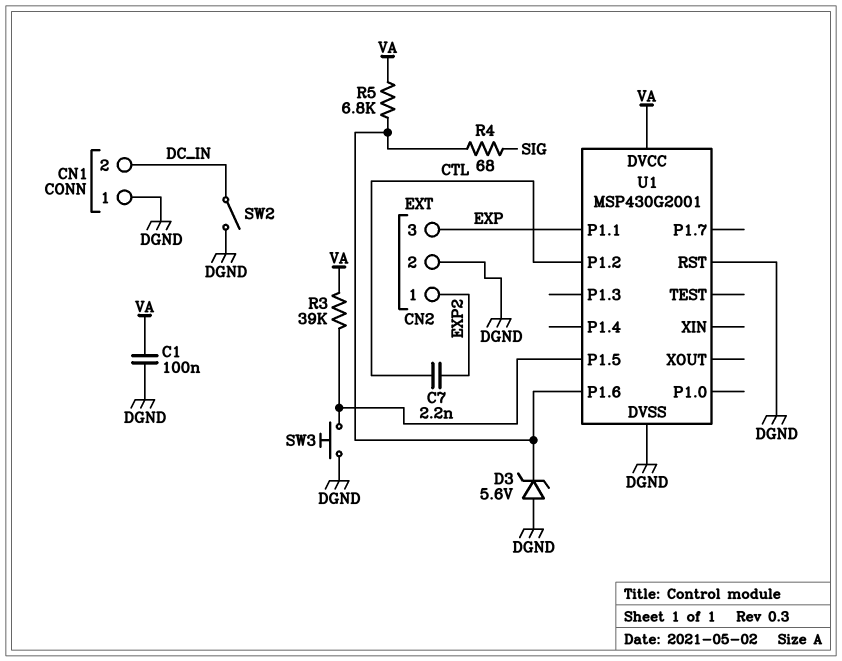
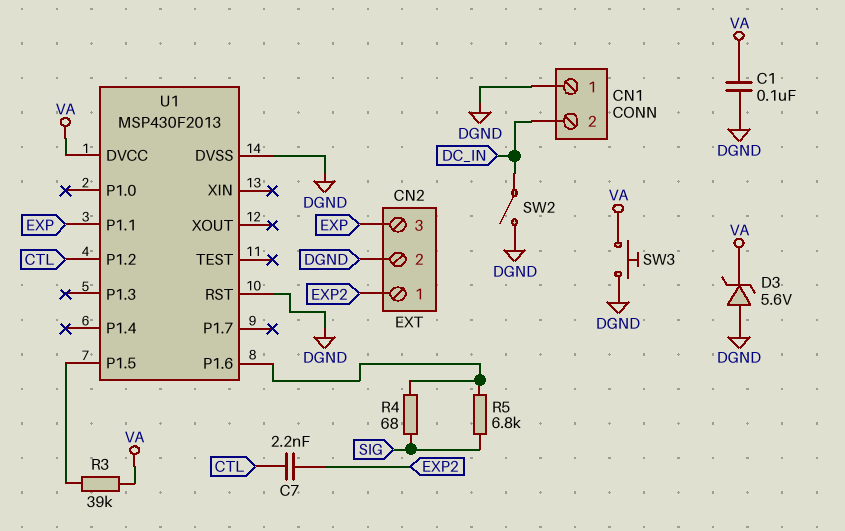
D3: zener 5.6V (A DGND, K U1/P1.6) -> zener 5.6V (A DGND, K VA)
R5: 6.8k (U1/P1.6, VA) -> 6.8k (SIG, U1/P1.6)
SW3: button (DGND, U1/P1.5) -> button (DGND, VA)
U1: MSP430G2001 -> MSP430F2013

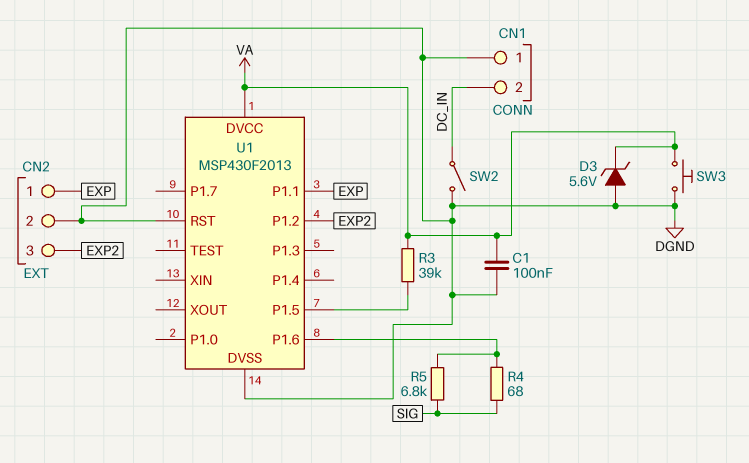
C7: 2.2nF (CTL, EXP2) -> none
CN2 pin 1: EXP2 -> EXP
CN2 pin 3: EXP -> EXP2
U1 pin P1.2: CTL -> EXP2

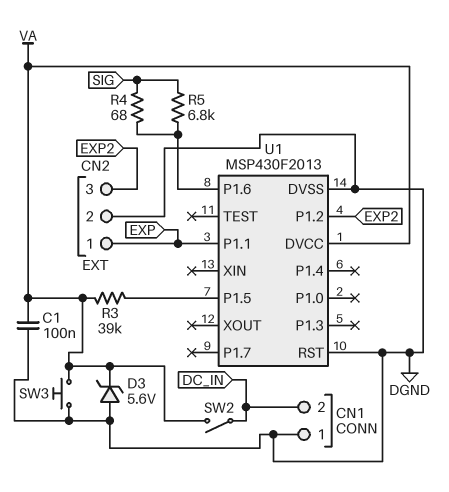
SW2: switch (DC_IN, DGND) -> switch (DC_IN, VA)

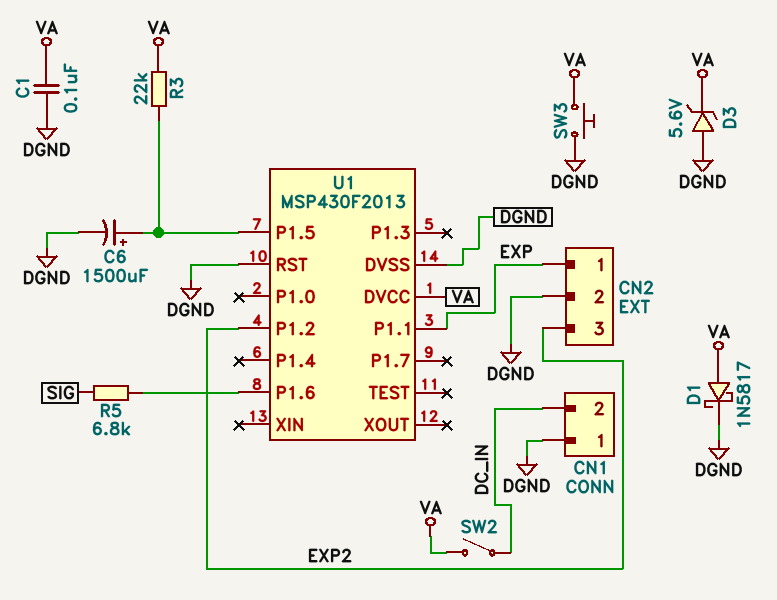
C6: none -> 1500uF (plus U1/P1.5, minus DGND)
D1: none -> schottky 1N5817 (A VA, K DGND)
R3: 39k (U1/P1.5, VA) -> 22k (U1/P1.5, VA)
R4: 68 (SIG, U1/P1.6) -> none

